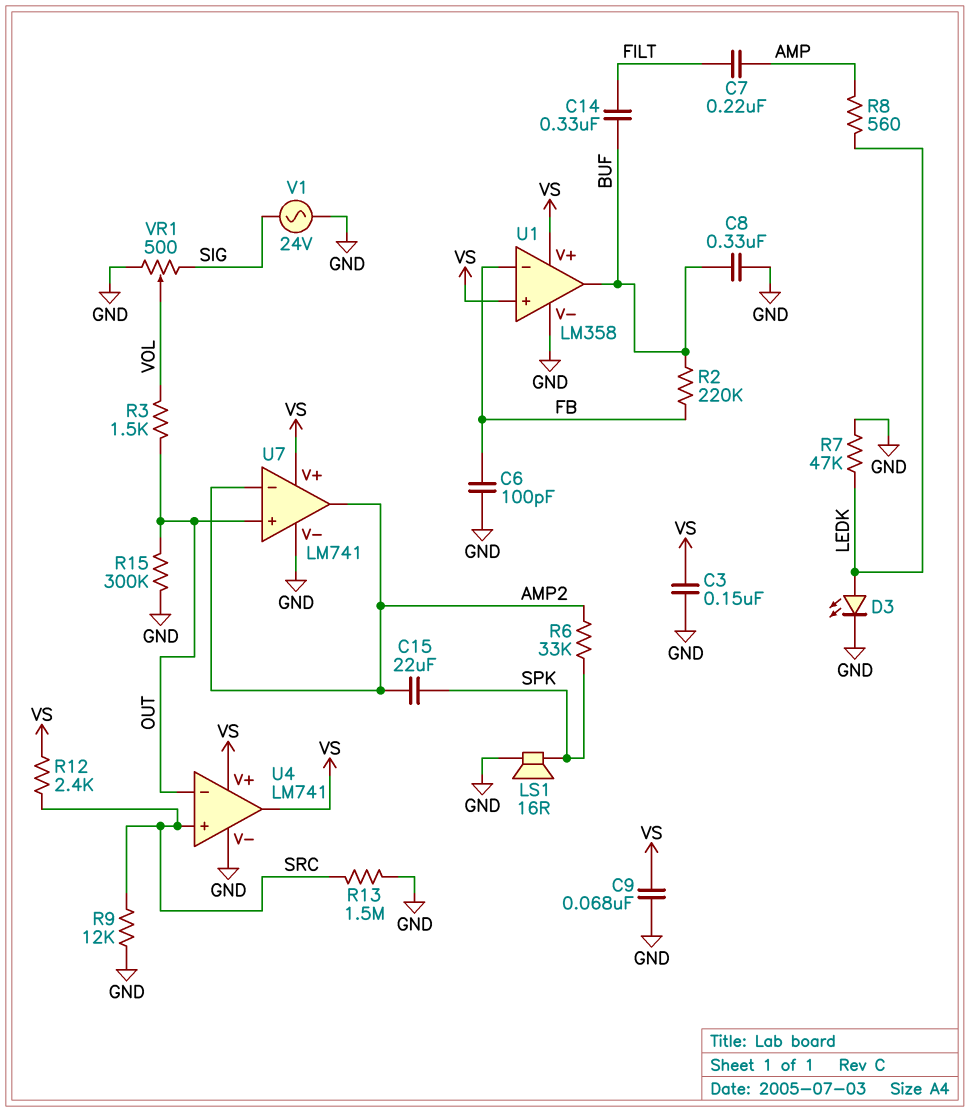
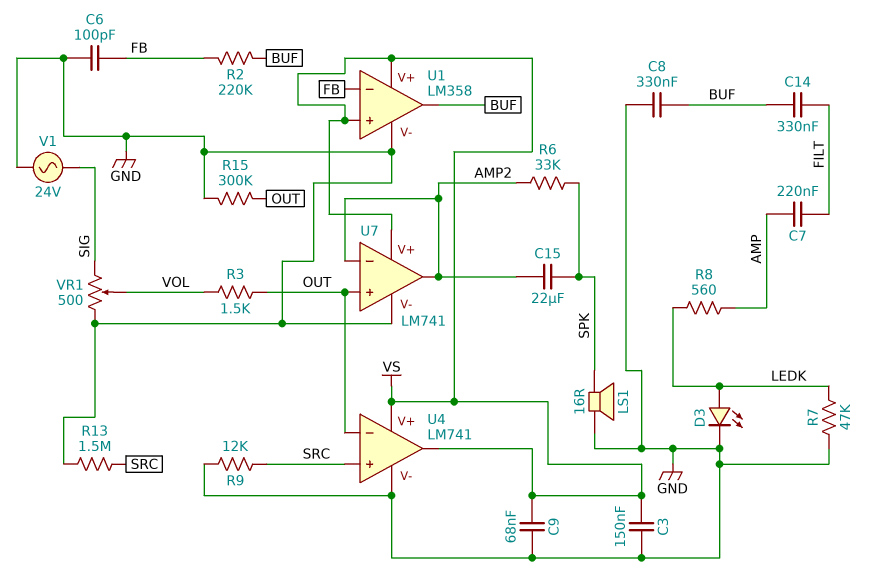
R12: 2.4k (SRC, VS) -> none

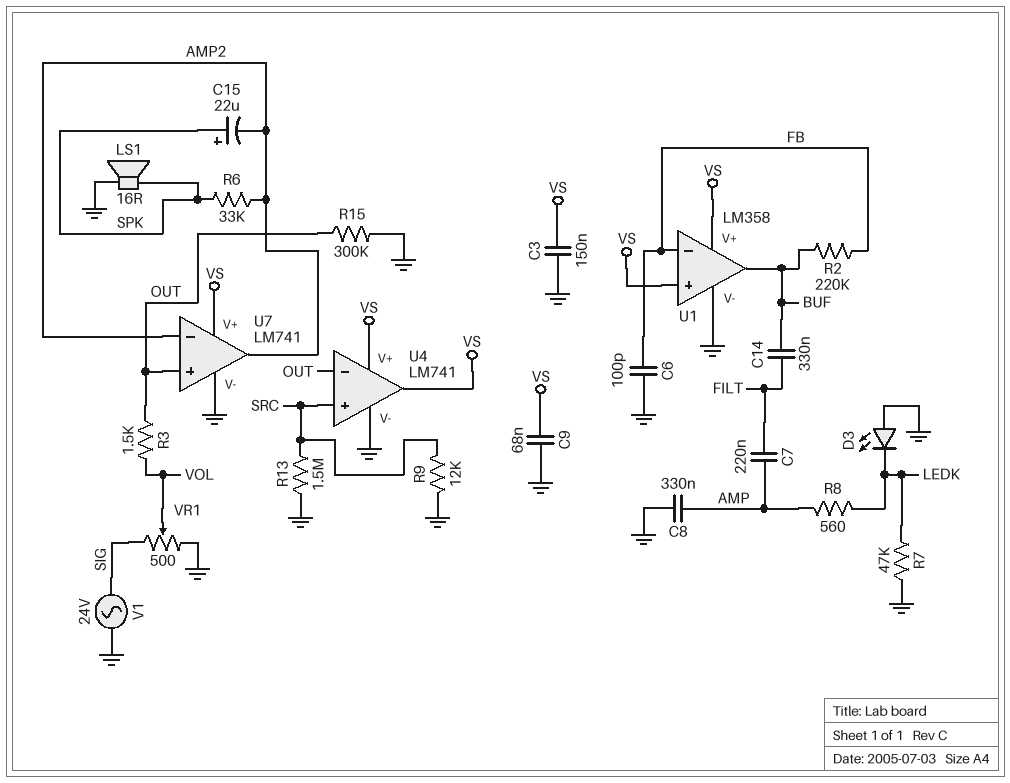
C8: 330nF (BUF, GND) -> 330nF (AMP, GND)
C15: 22uF (AMP2, SPK) -> 22uF (plus SPK, minus AMP2)
D3: LED (A LEDK, K GND) -> LED (A GND, K LEDK)

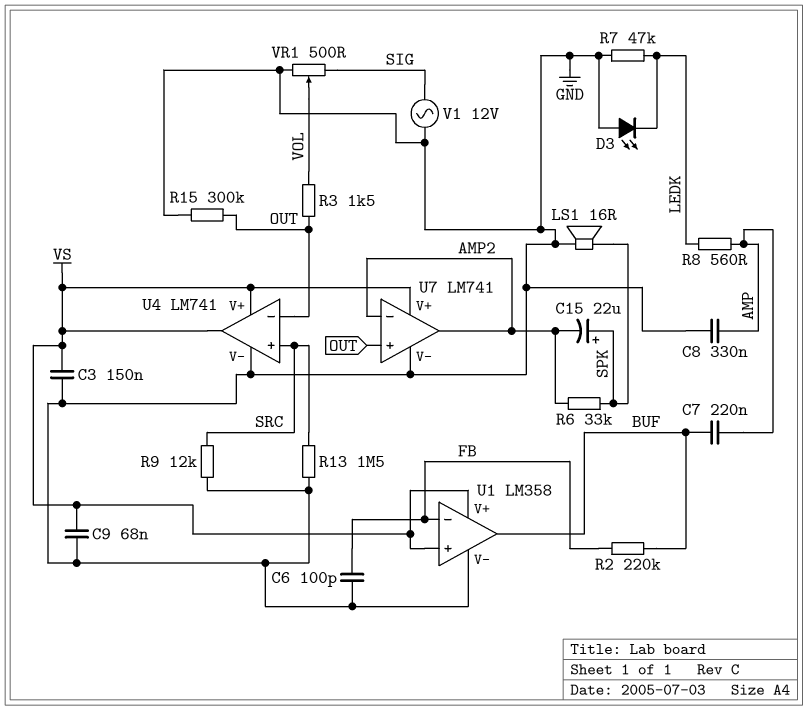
C7: 220nF (AMP, FILT) -> 220nF (AMP, BUF)
C14: 330nF (BUF, FILT) -> none
V1: AC 24V (GND, SIG) -> AC 12V (GND, SIG)

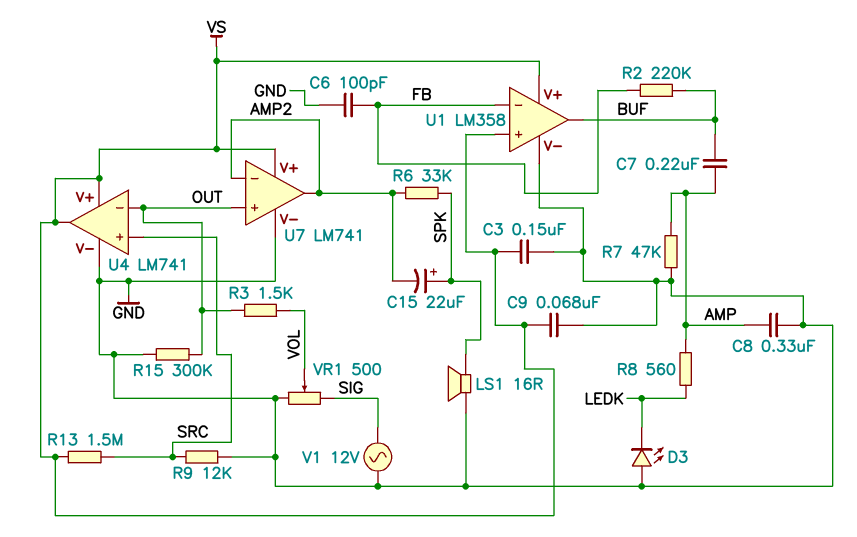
R7: 47k (GND, LEDK) -> 47k (AMP, GND)
R13: 1.5M (GND, SRC) -> 1.5M (SRC, VS)

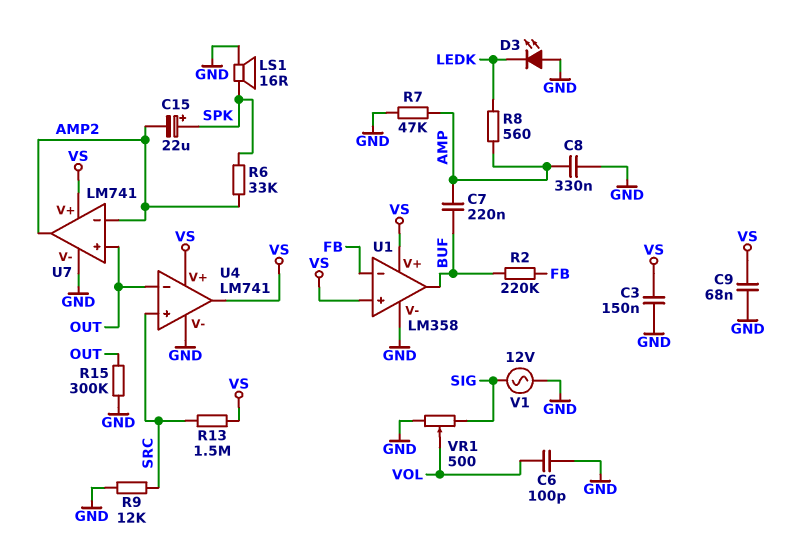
C6: 100pF (FB, GND) -> 100pF (GND, VOL)
R3: 1.5k (OUT, VOL) -> none

